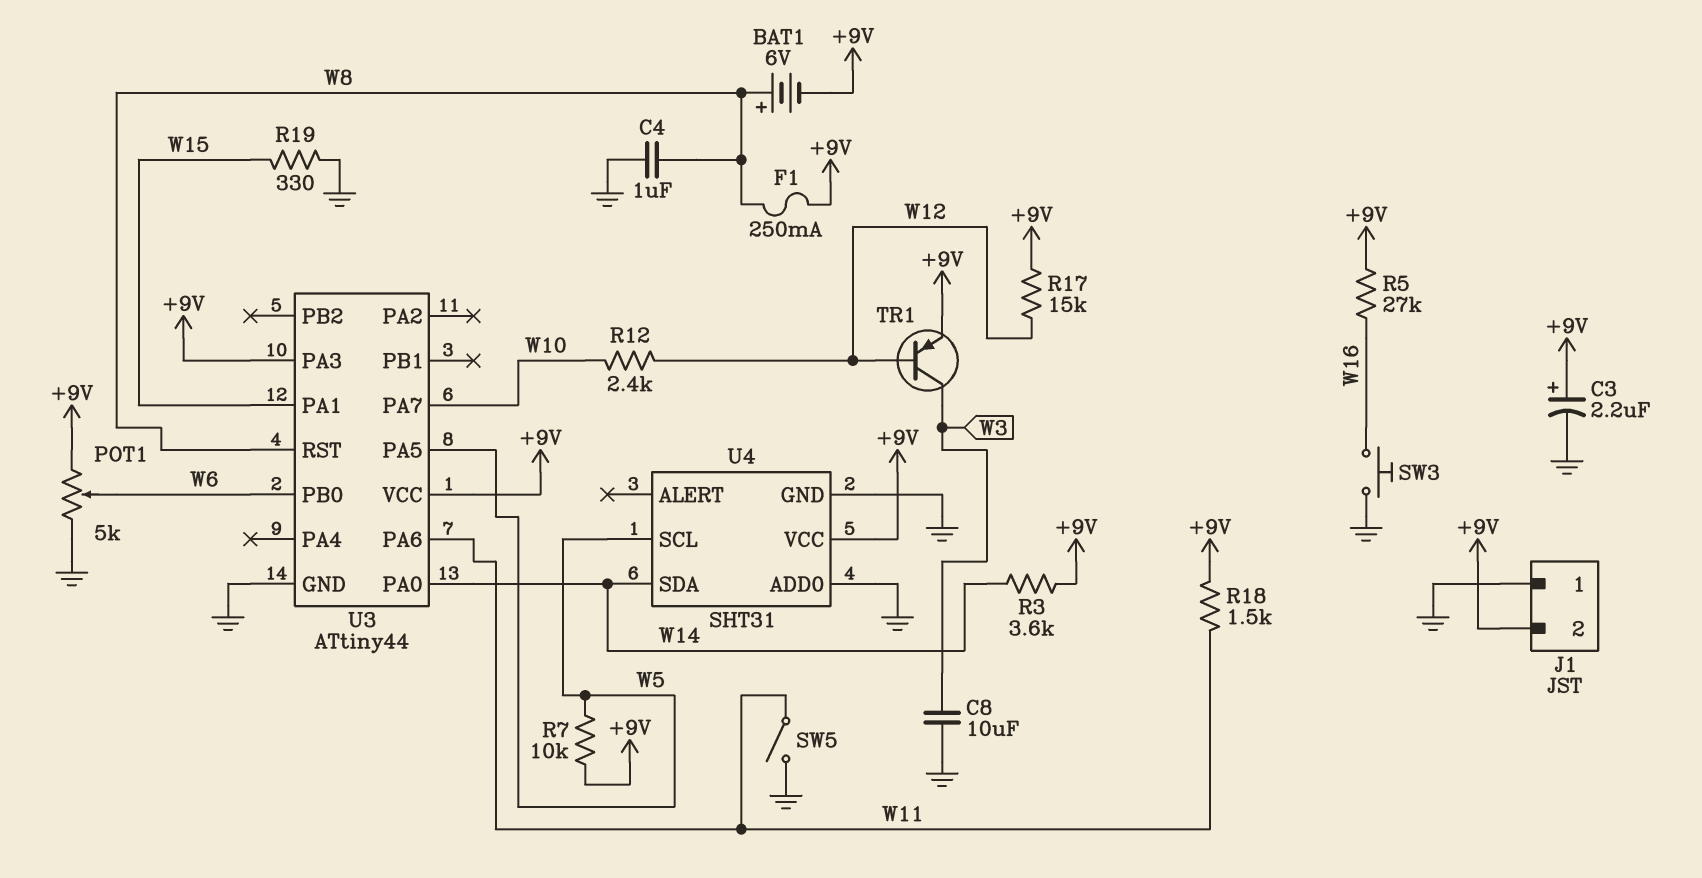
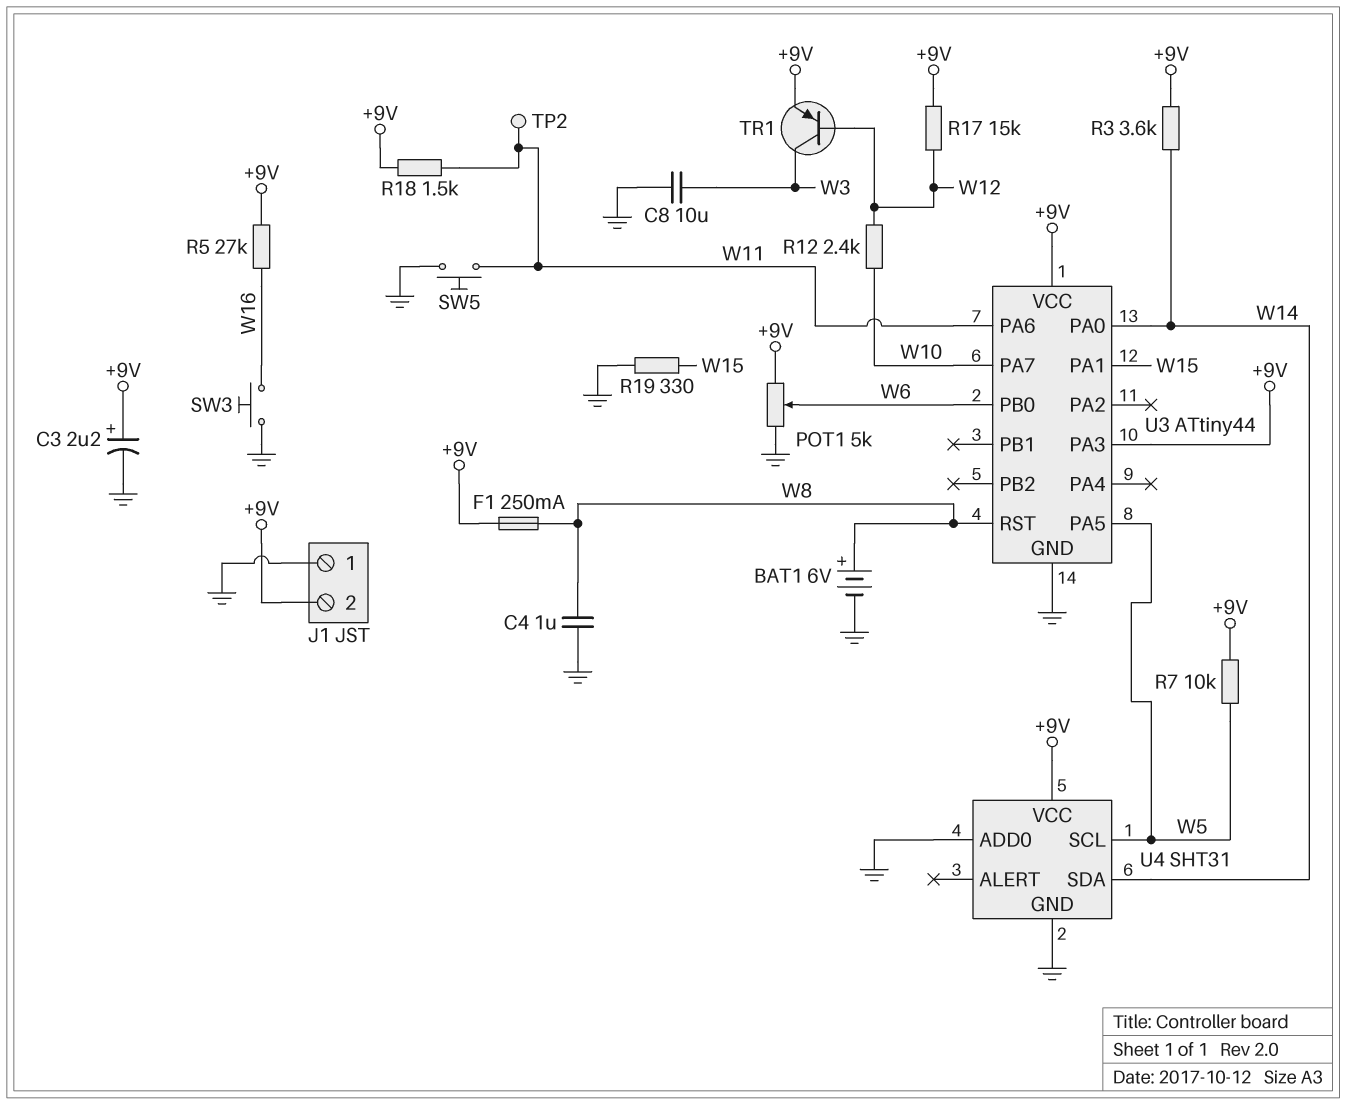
BAT1: 6V (plus W8, minus +9V) -> 6V (plus W8, minus GND)
SW5: switch (GND, W11) -> button (GND, W11)
TP2: none -> test point (W11)

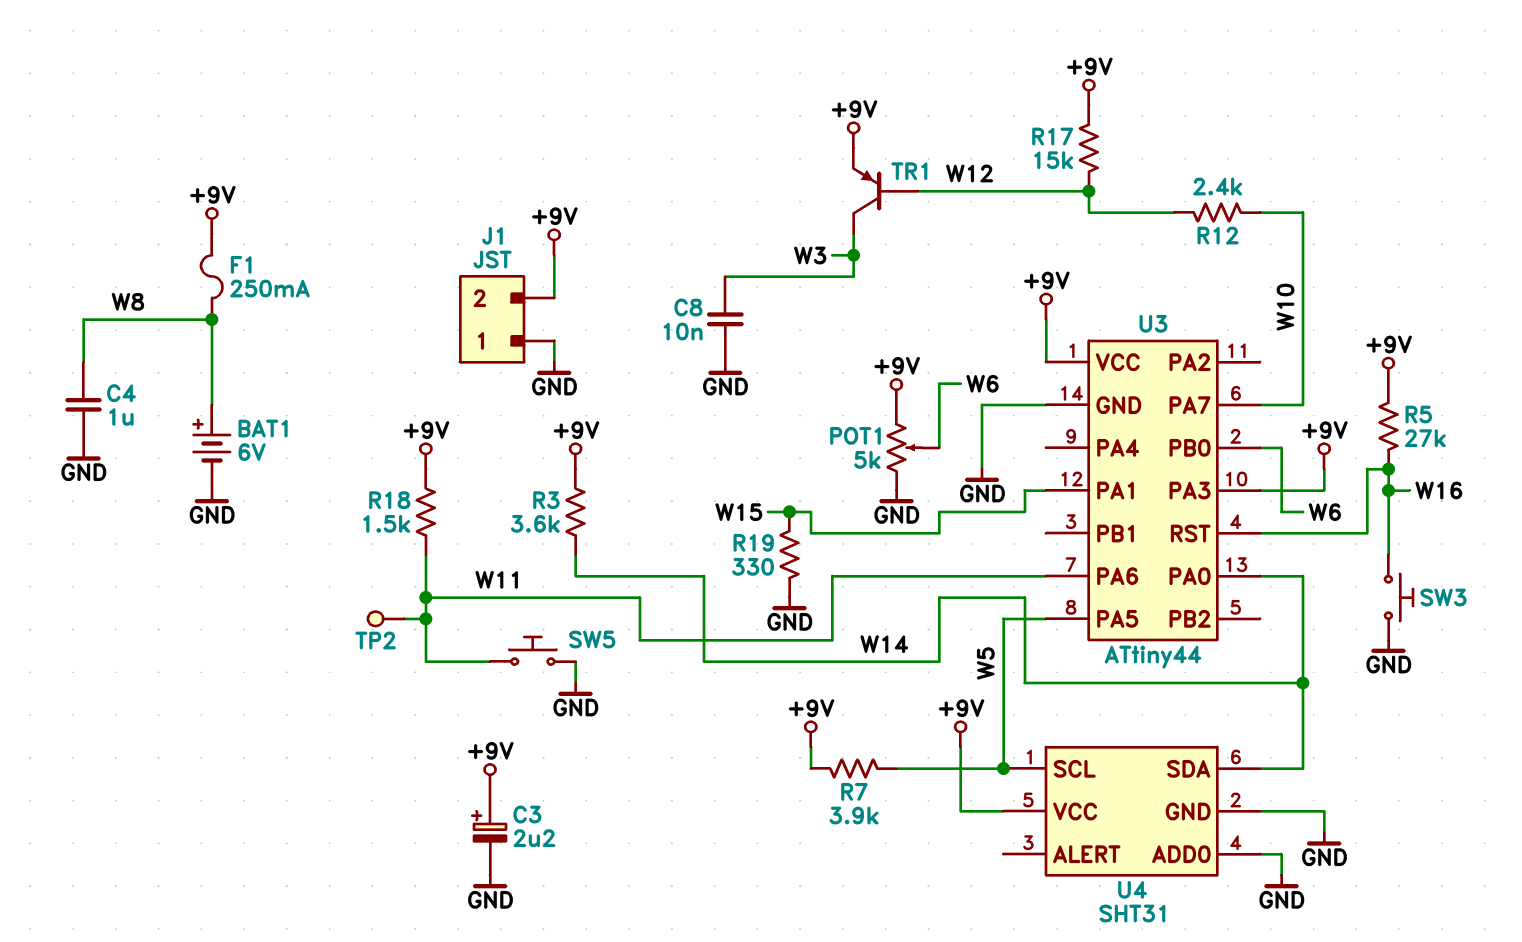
C8: 10uF (GND, W3) -> 10nF (GND, W3)
R7: 10k (+9V, W5) -> 3.9k (+9V, W5)
U3 pin RST: W8 -> W16

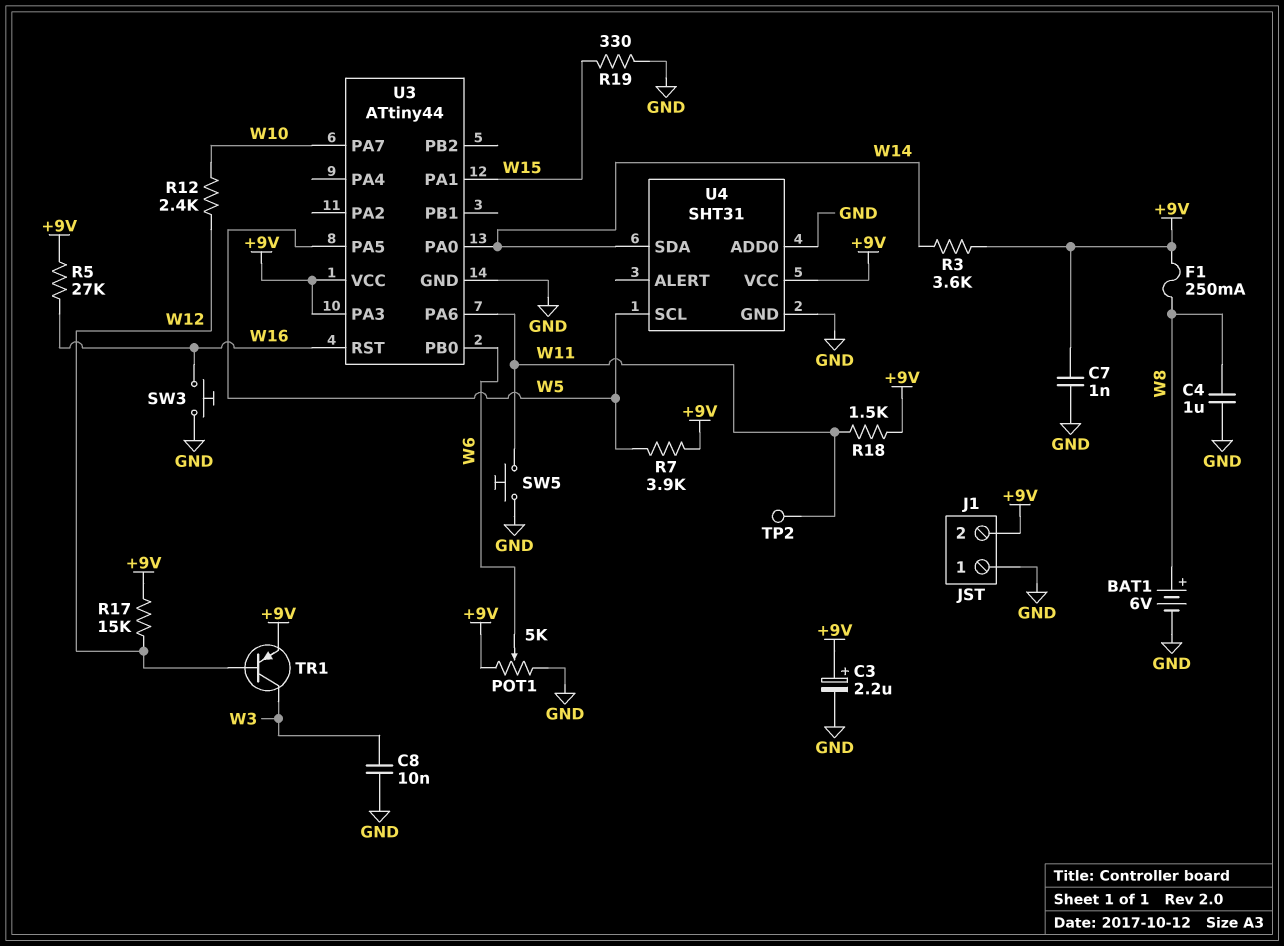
C7: none -> 1nF (+9V, GND)

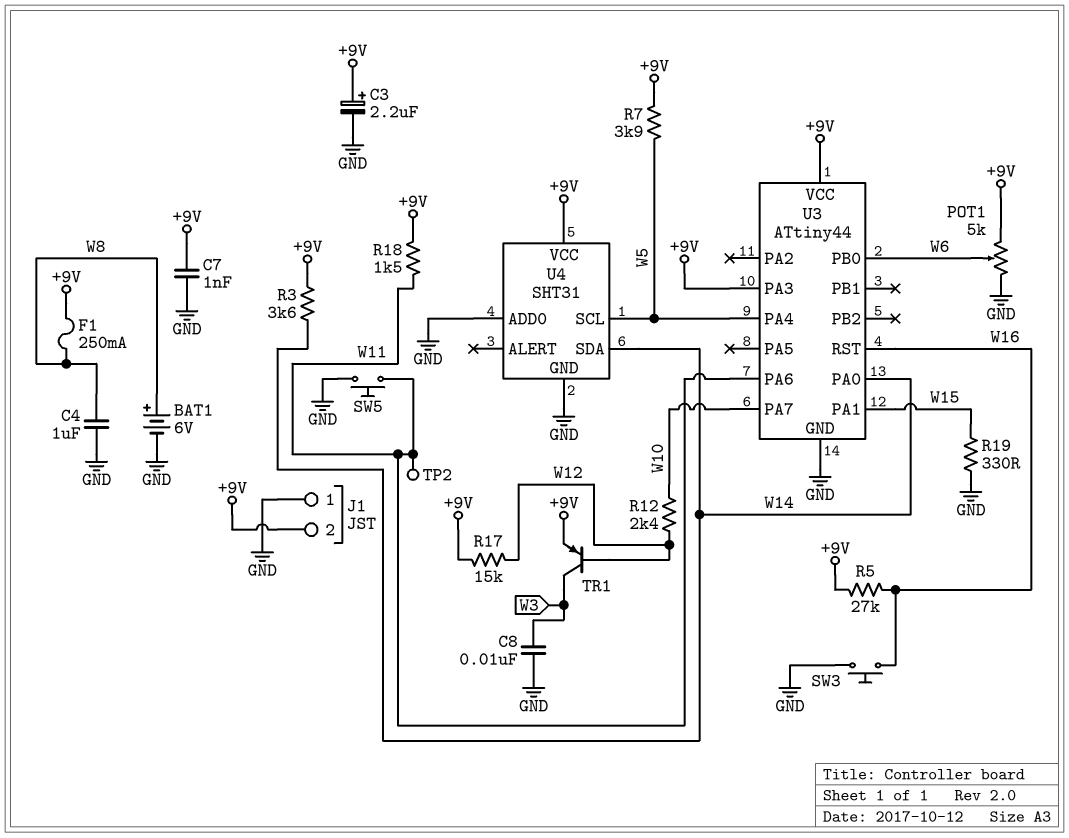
U3 pin PA4: none -> W5
U3 pin PA5: W5 -> none

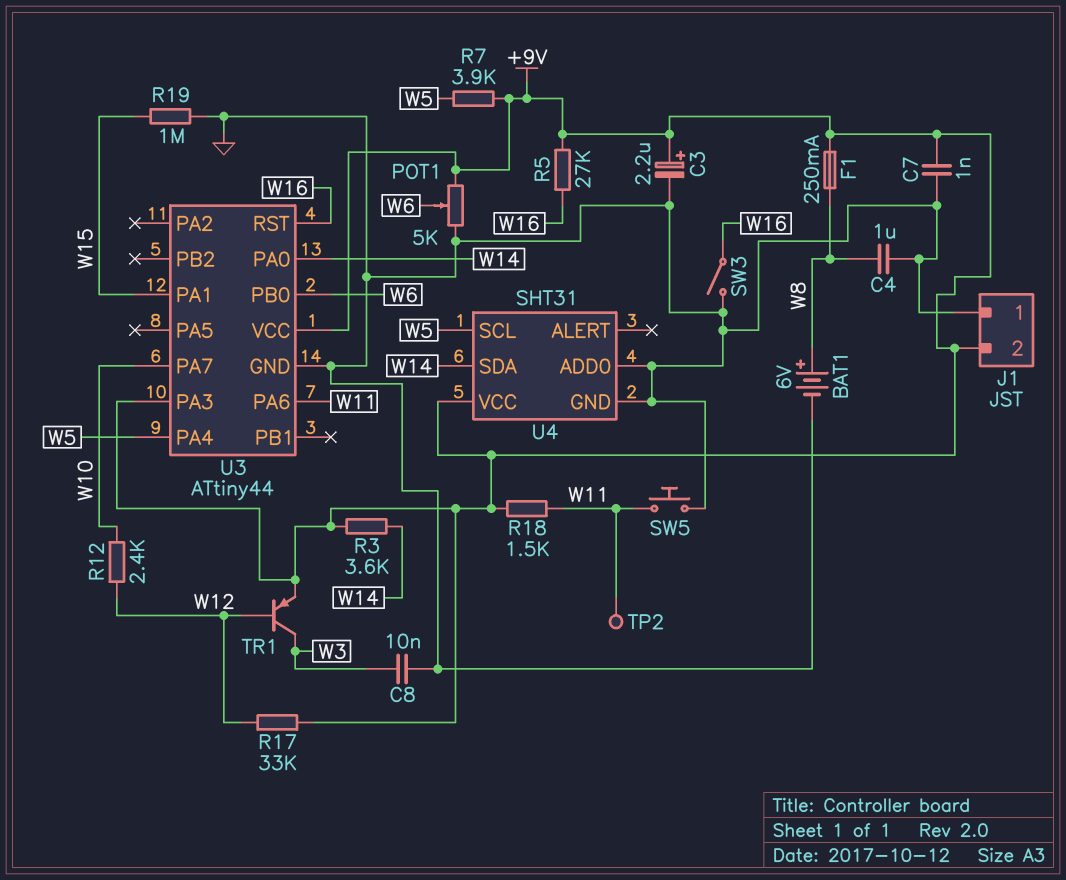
R17: 15k (+9V, W12) -> 33k (+9V, W12)
R19: 330 (GND, W15) -> 1M (GND, W15)
SW3: button (GND, W16) -> switch (GND, W16)

